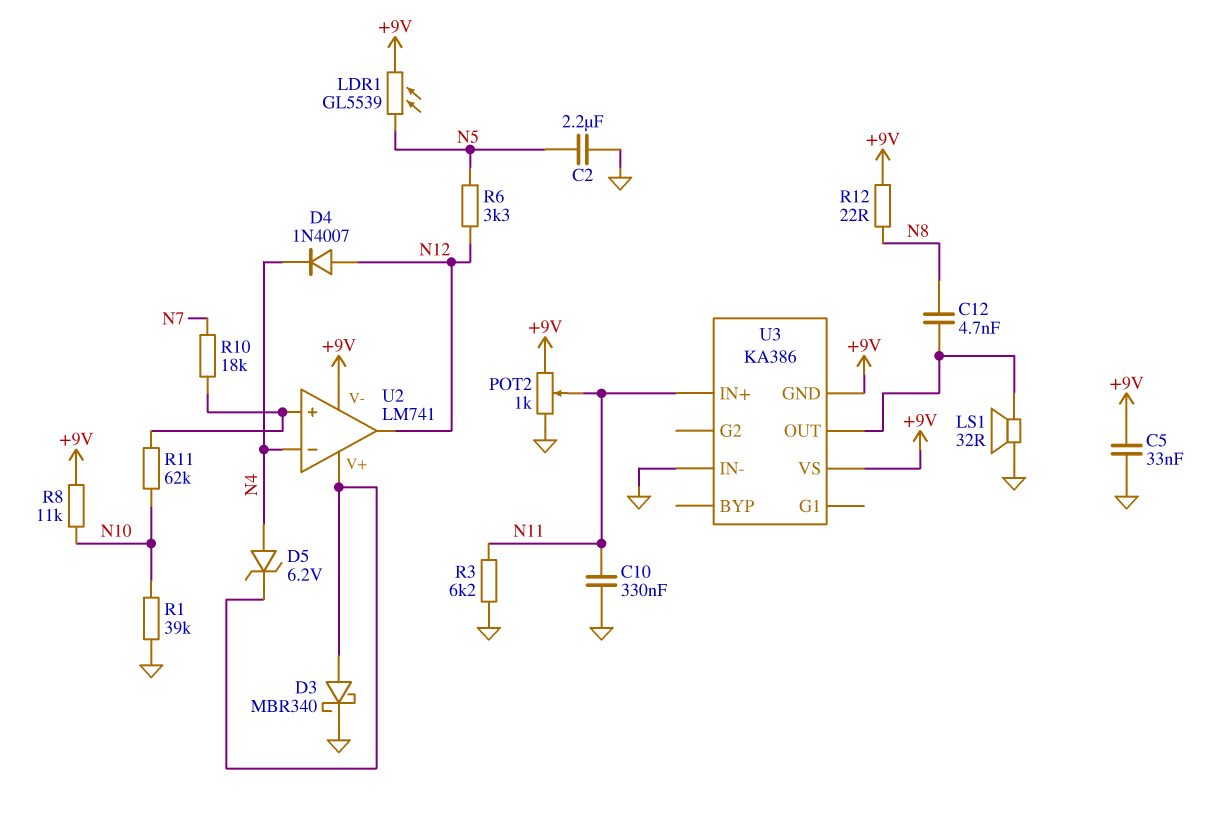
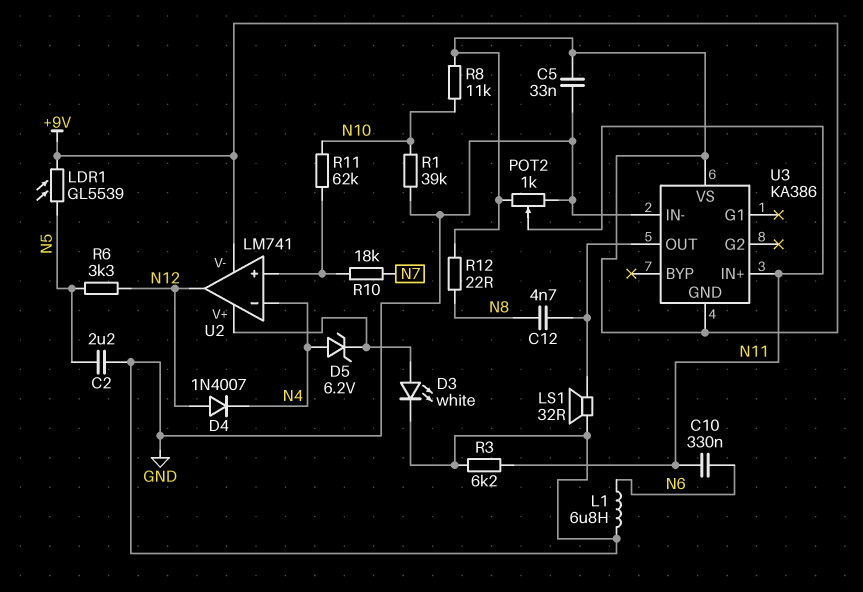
C10: 330nF (GND, N11) -> 330nF (N6, N11)
D3: schottky MBR340 (A U2/V+, K GND) -> LED white (A U2/V+, K GND)
L1: none -> 6.8uH (GND, N6)

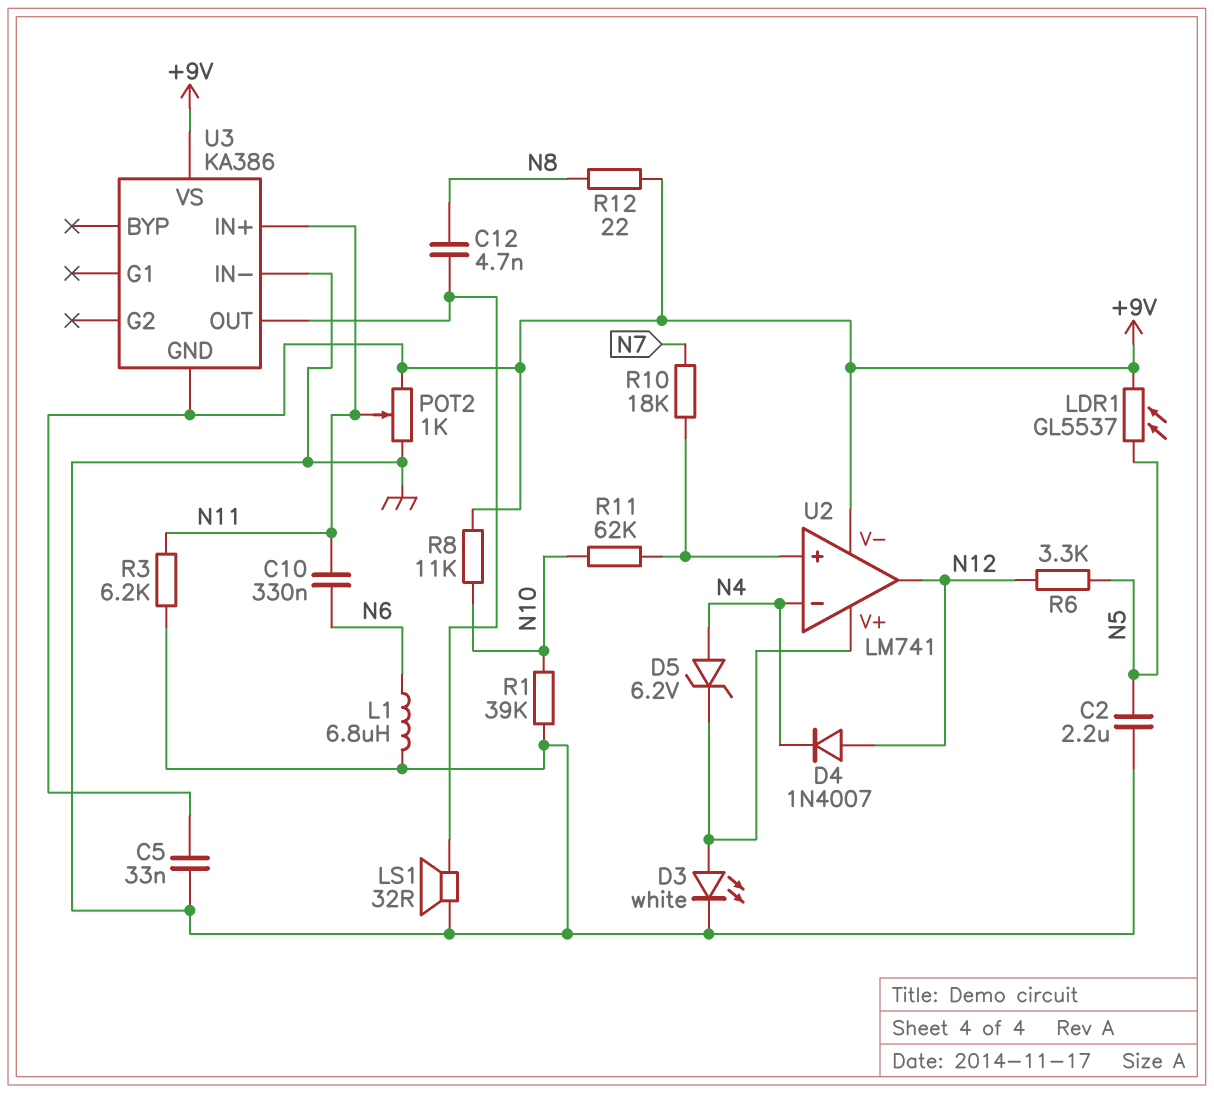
LDR1: GL5539 (+9V, N5) -> GL5537 (+9V, N5)

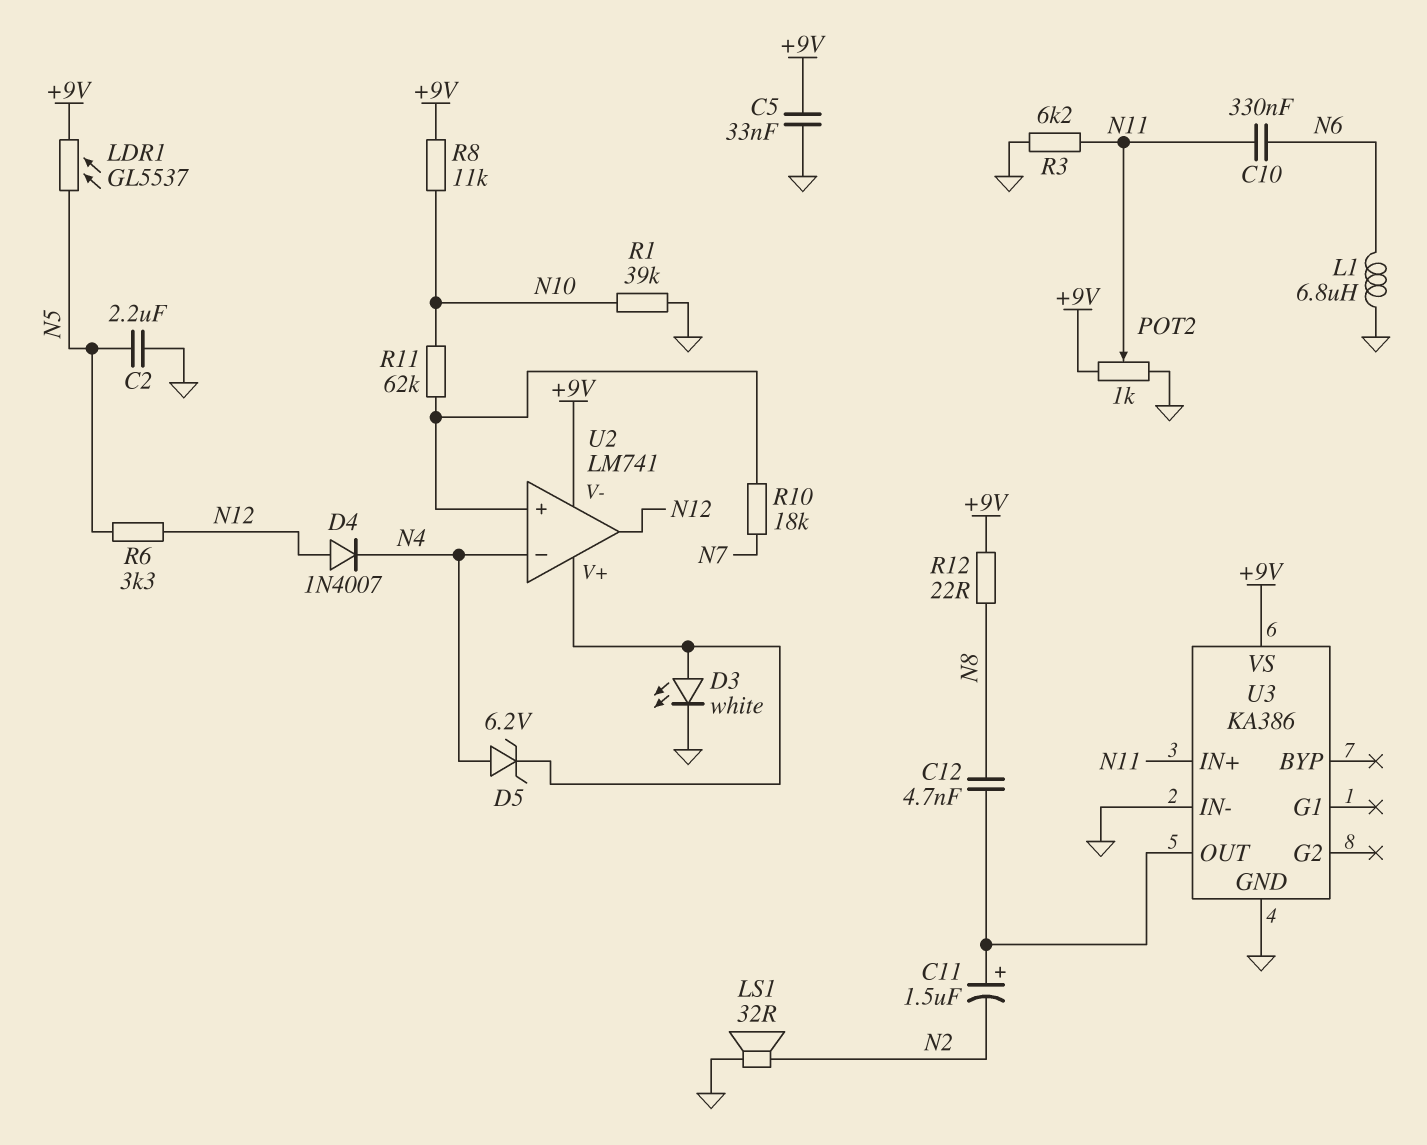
C11: none -> 1.5uF (plus U3/OUT, minus N2)
LS1: speaker 32R (GND, U3/OUT) -> speaker 32R (GND, N2)
U3 pin GND: +9V -> GND

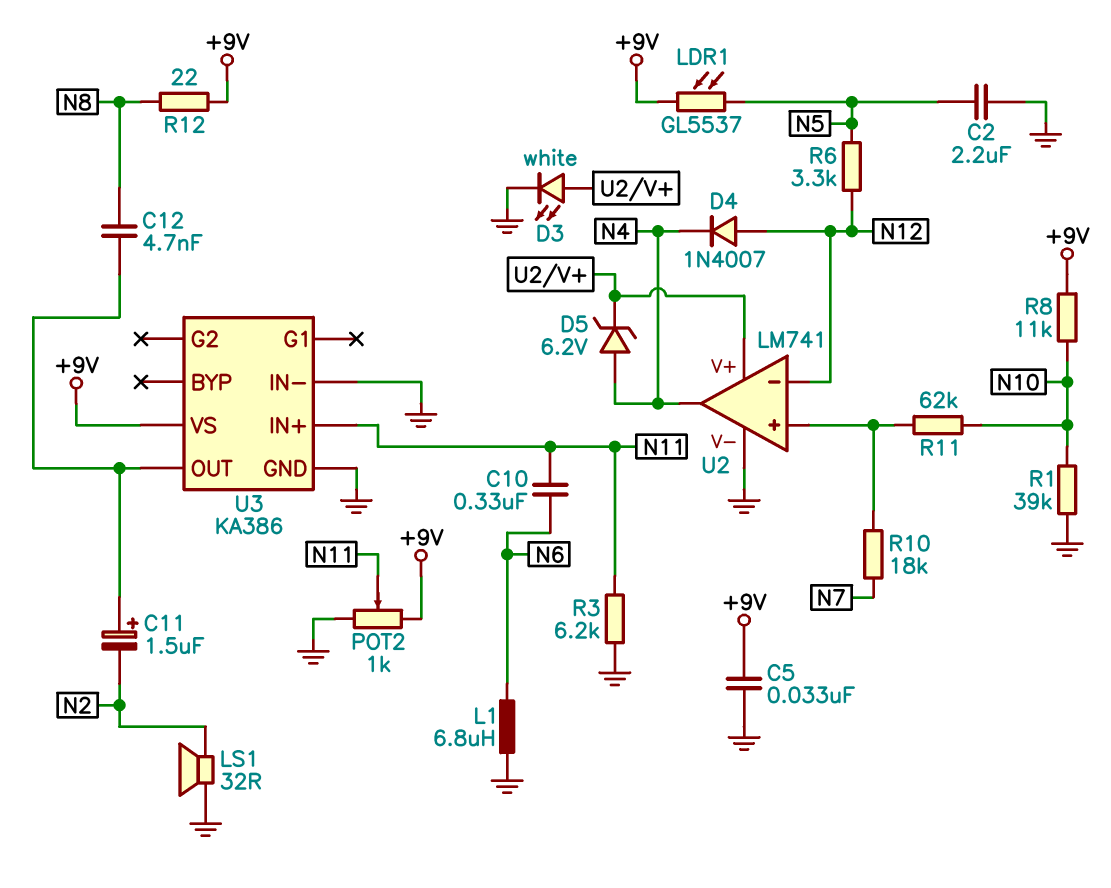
U2 pin V-: +9V -> GND
U2 pin in-: N4 -> N12
U2 pin out: N12 -> N4

